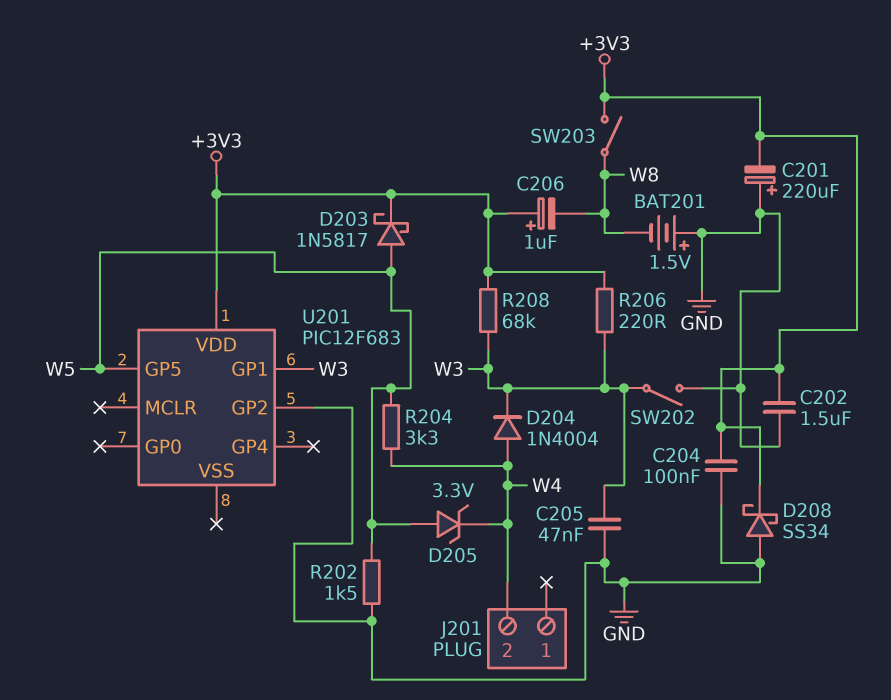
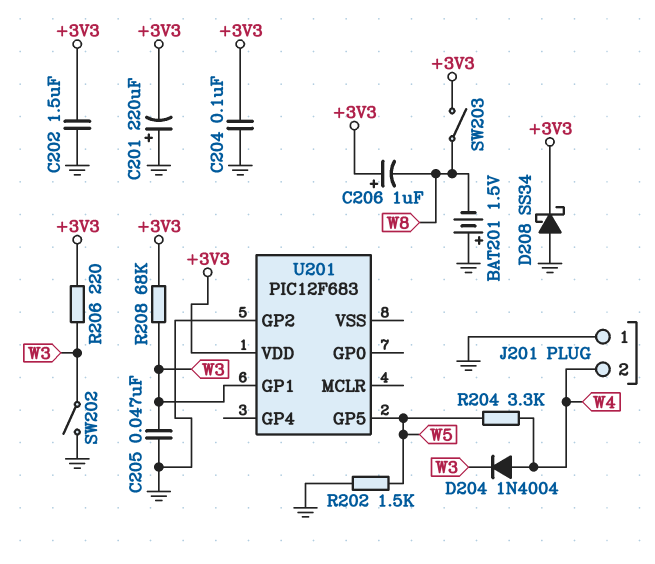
D203: schottky 1N5817 (A W5, K +3V3) -> none
D205: zener 3.3V (A W5, K W4) -> none
J201 pin 1: none -> GND

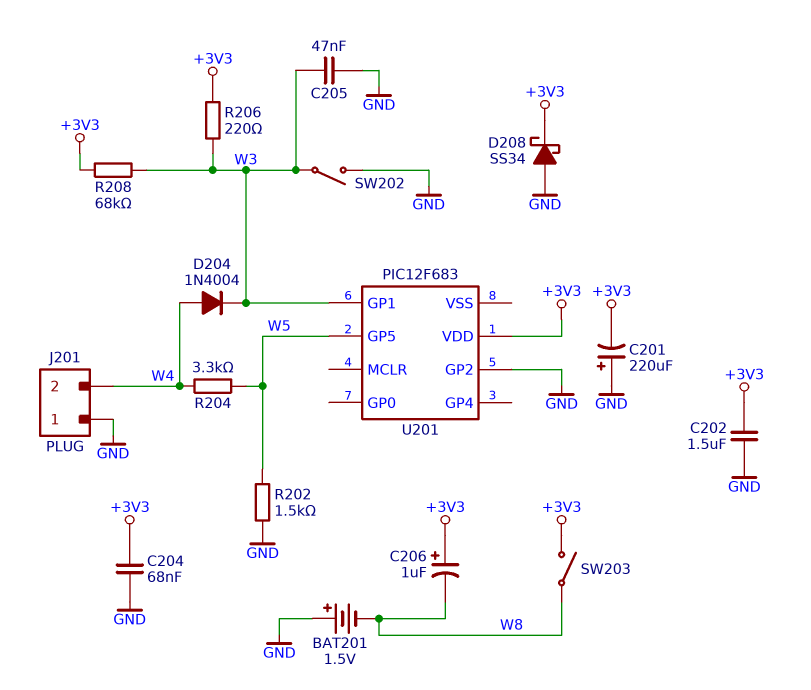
C204: 100nF (+3V3, GND) -> 68nF (+3V3, GND)

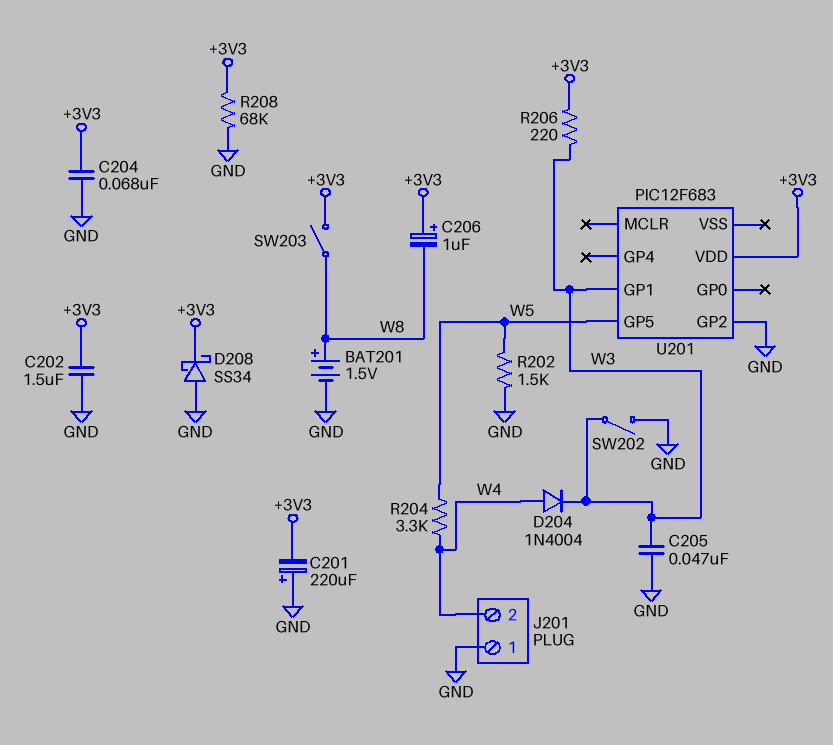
BAT201: 1.5V (plus GND, minus W8) -> 1.5V (plus W8, minus GND)
R208: 68k (+3V3, W3) -> 68k (+3V3, GND)

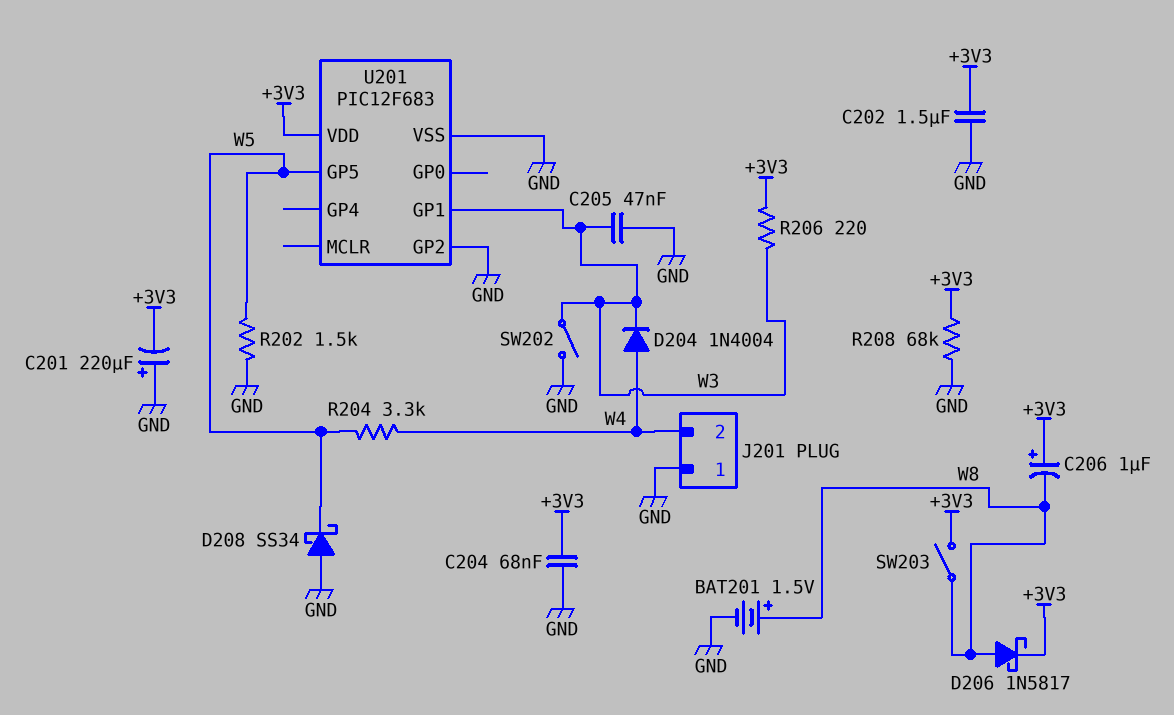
D206: none -> schottky 1N5817 (A W8, K +3V3)
D208: schottky SS34 (A GND, K +3V3) -> schottky SS34 (A GND, K W5)
U201 pin VSS: none -> GND

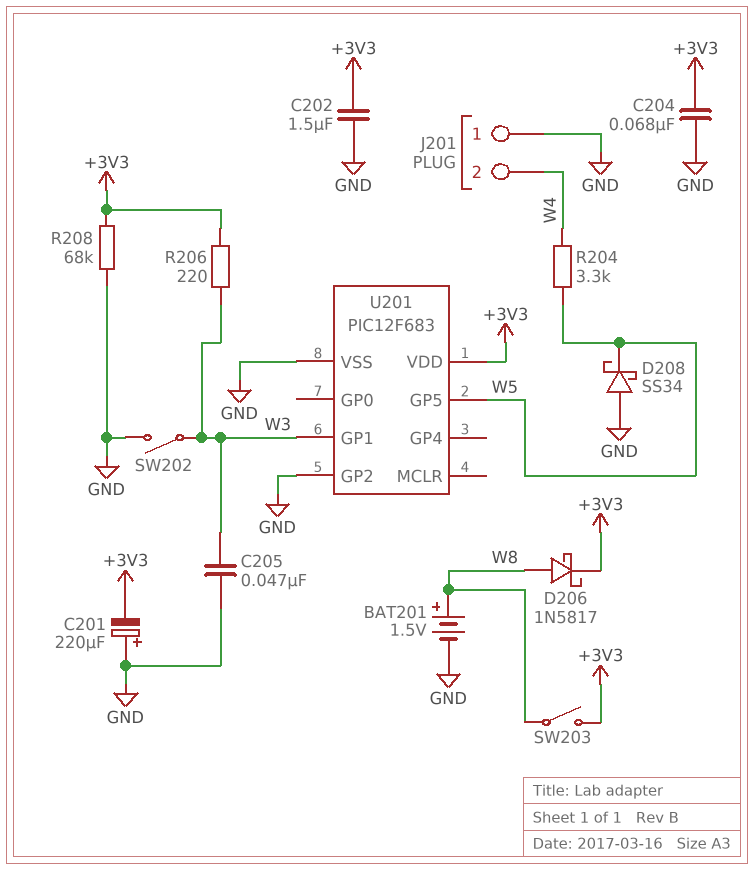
C206: 1uF (plus +3V3, minus W8) -> none
D204: diode 1N4004 (A W4, K W3) -> none
R202: 1.5k (GND, W5) -> none

